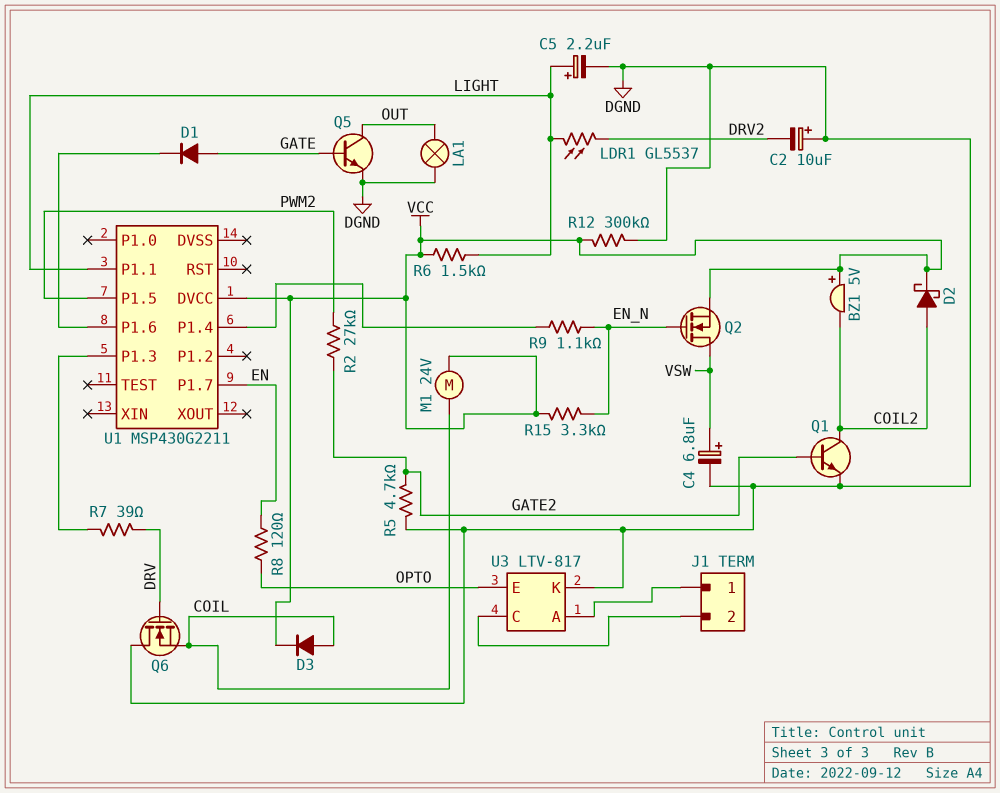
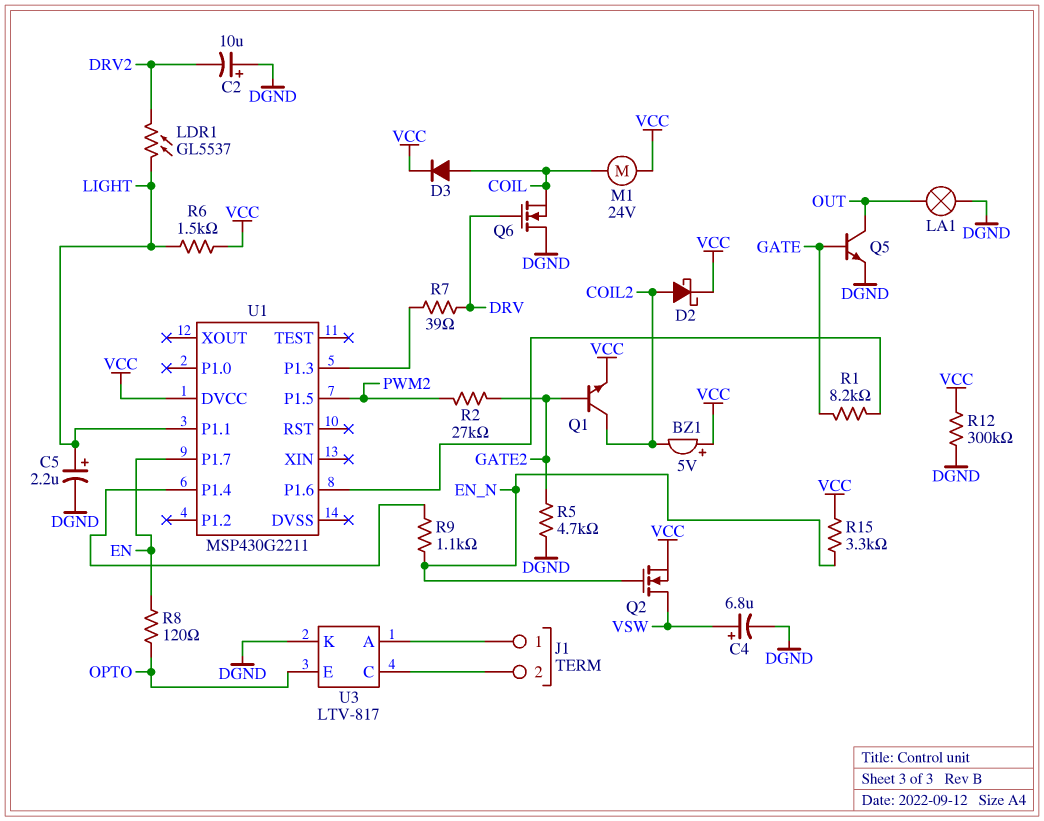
D1: diode (A GATE, K U1/P1.6) -> none
Q1: NPN (B GATE2, C COIL2, E DGND) -> NPN (B GATE2, C COIL2, E VCC)
R1: none -> 8.2k (GATE, U1/P1.6)

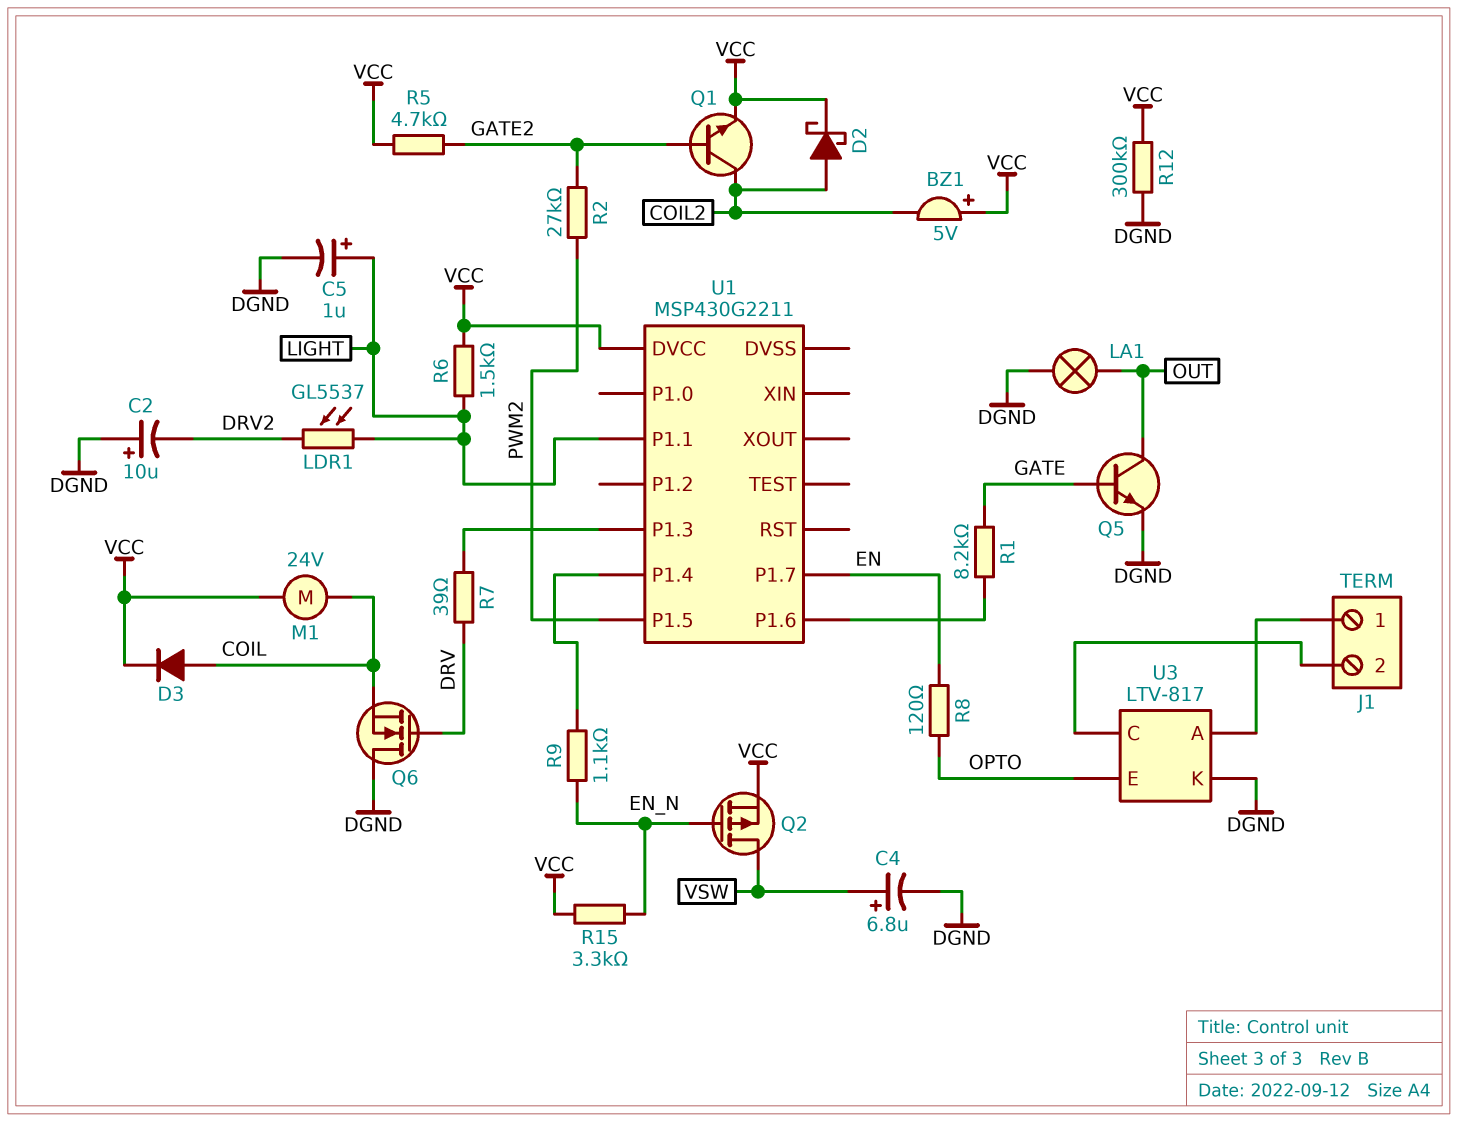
C5: 2.2uF (plus LIGHT, minus DGND) -> 1uF (plus LIGHT, minus DGND)
Q2: NMOS (G EN_N, D VSW, S VCC) -> PMOS (G EN_N, D VSW, S VCC)
R5: 4.7k (DGND, GATE2) -> 4.7k (GATE2, VCC)

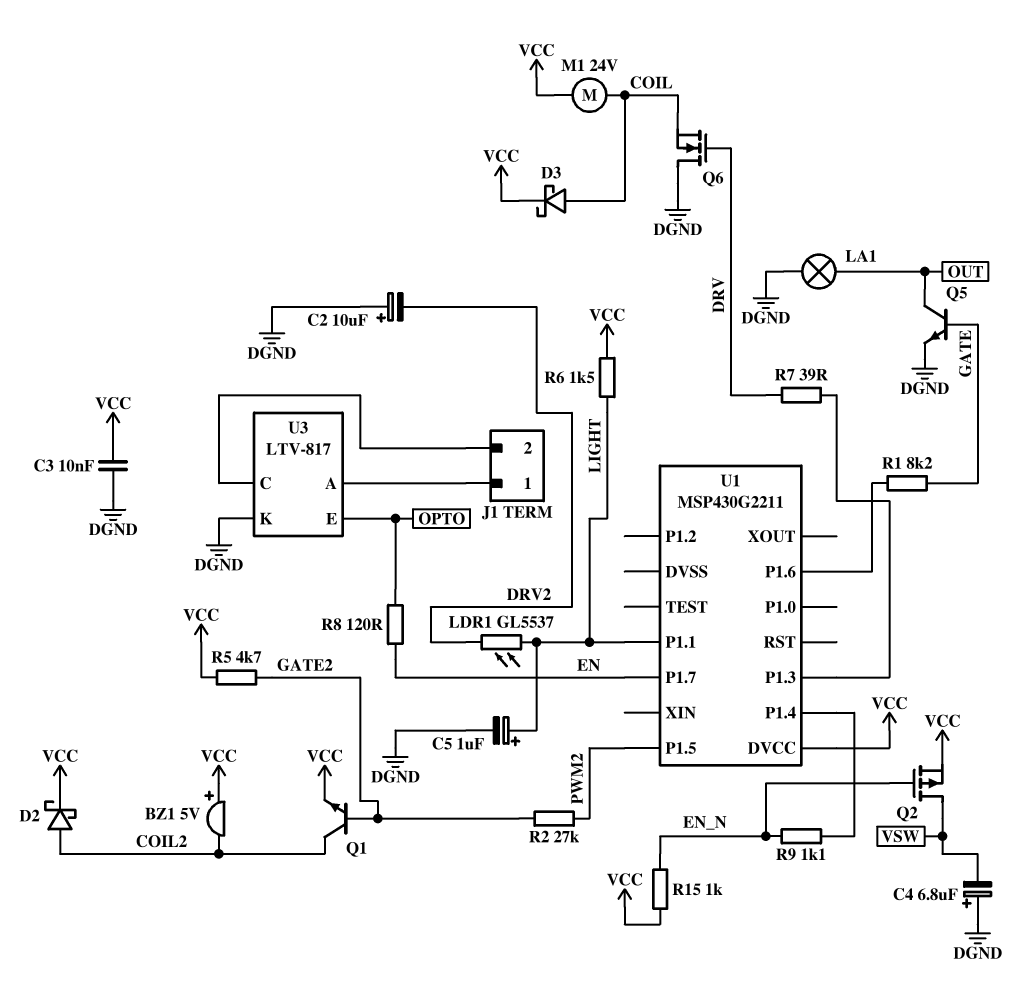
C3: none -> 10nF (DGND, VCC)
C4: 6.8uF (plus VSW, minus DGND) -> 6.8uF (plus DGND, minus VSW)
D3: diode (A COIL, K VCC) -> schottky (A COIL, K VCC)
R12: 300k (DGND, VCC) -> none
R15: 3.3k (EN_N, VCC) -> 1k (EN_N, VCC)

